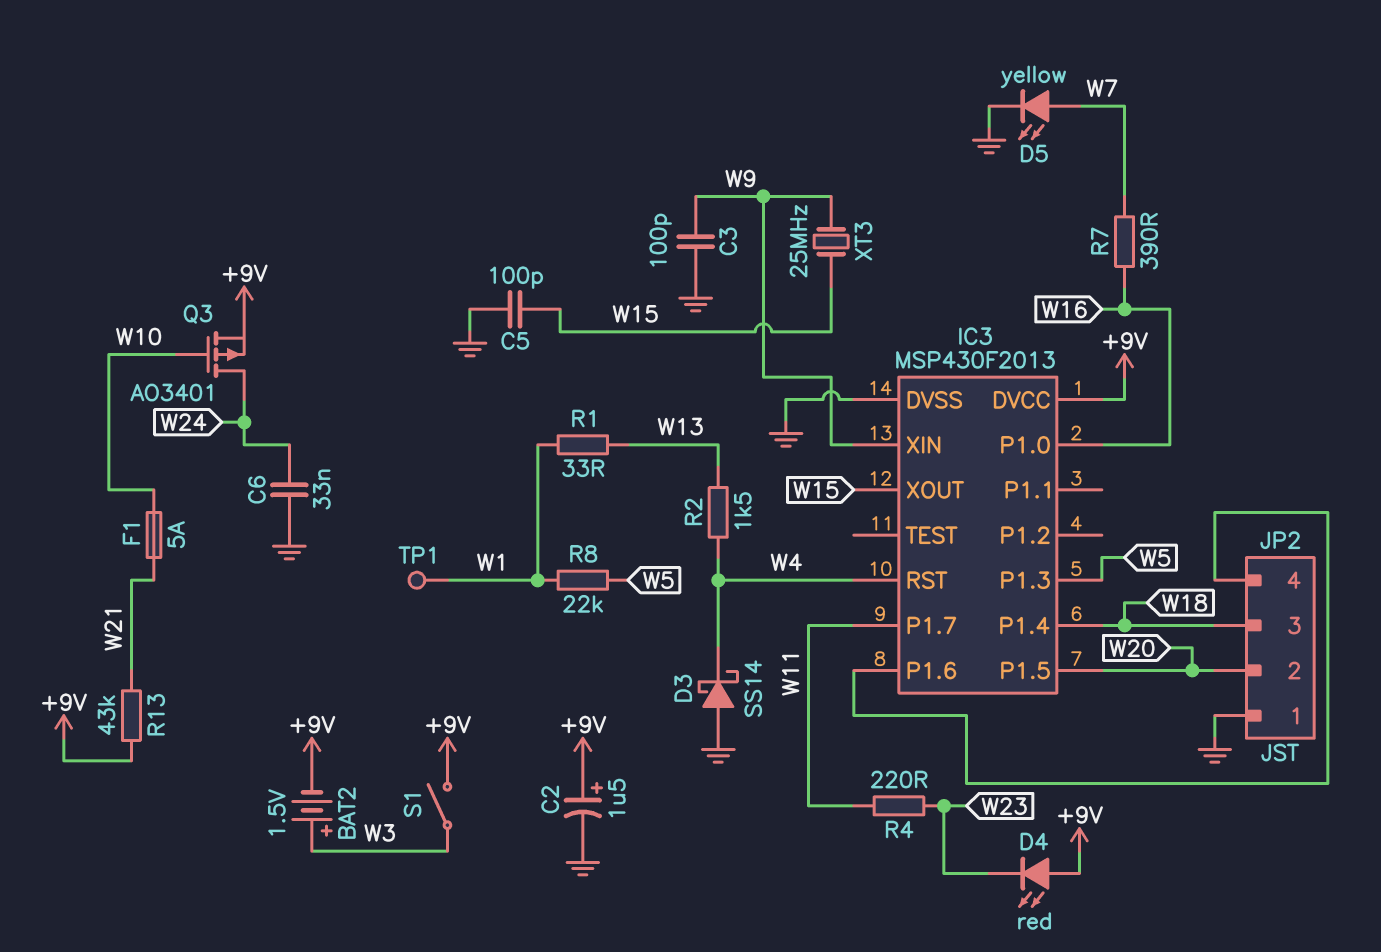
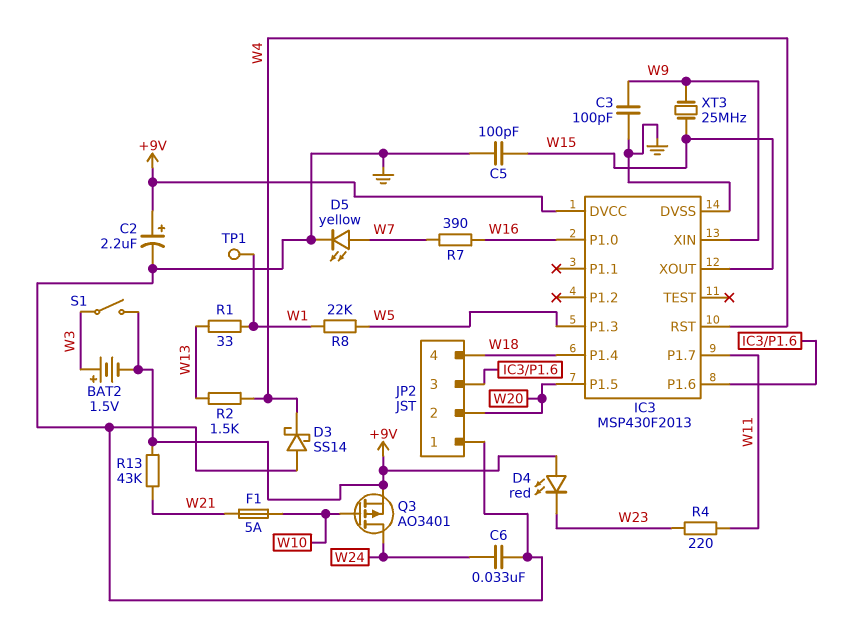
C2: 1.5uF (plus +9V, minus GND) -> 2.2uF (plus +9V, minus GND)
JP2 pin 3: W18 -> IC3/P1.6
JP2 pin 4: IC3/P1.6 -> W18

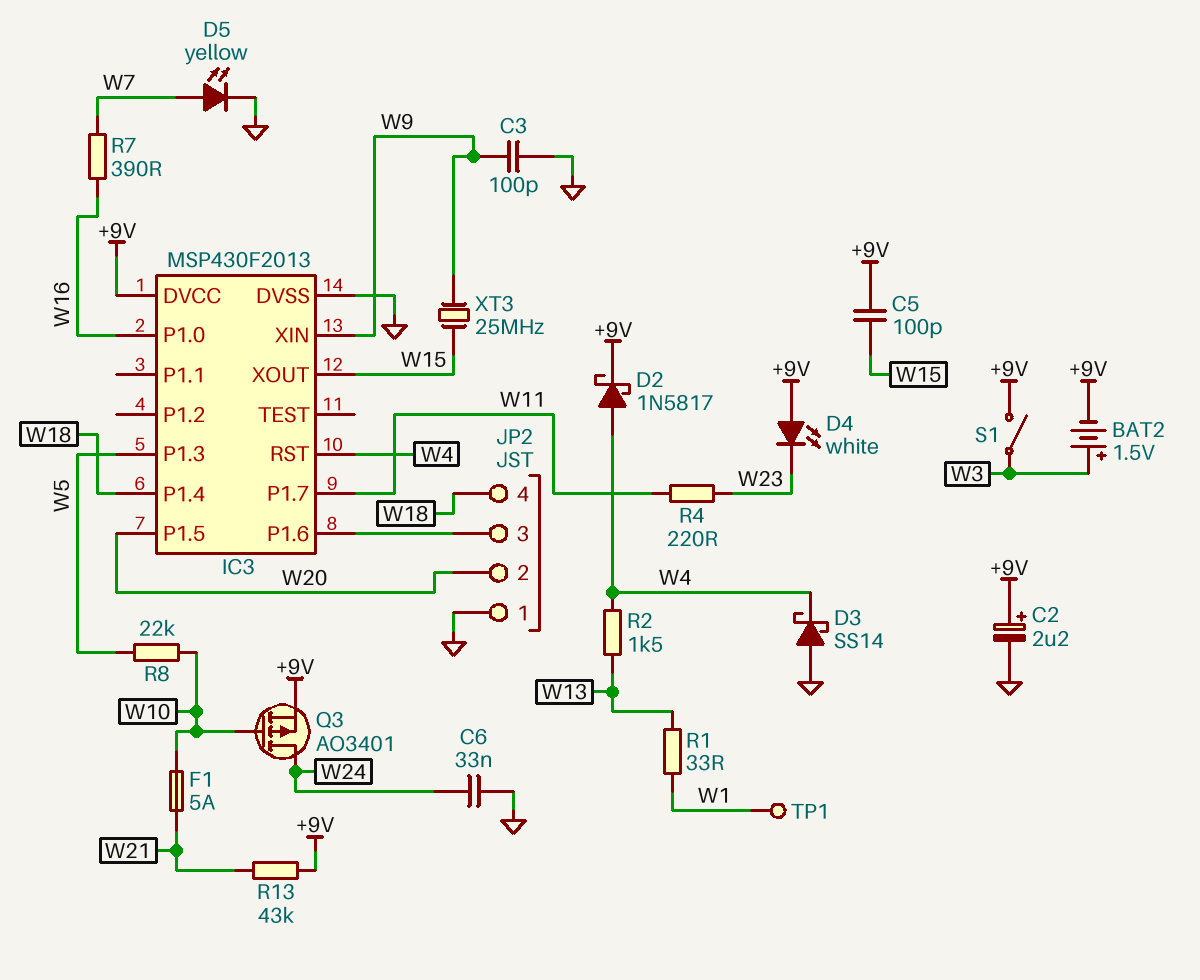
C5: 100pF (GND, W15) -> 100pF (+9V, W15)
D2: none -> schottky 1N5817 (A W4, K +9V)
D4: LED red (A +9V, K W23) -> LED white (A +9V, K W23)
R8: 22k (W1, W5) -> 22k (W5, W10)

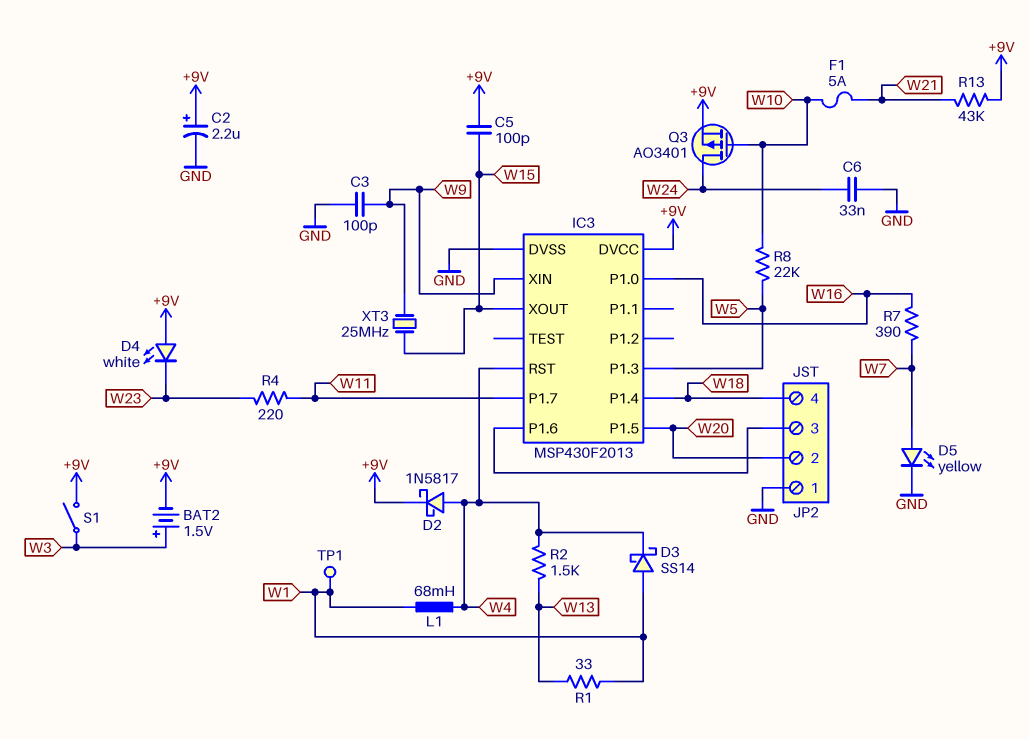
D3: schottky SS14 (A GND, K W4) -> schottky SS14 (A W1, K W4)
L1: none -> 68mH (W1, W4)

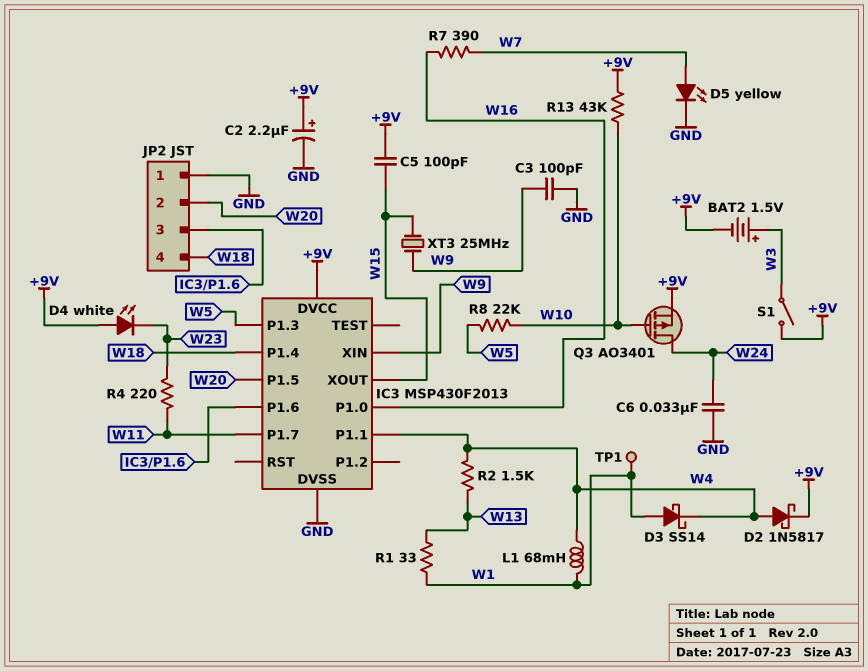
F1: 5A (W10, W21) -> none
IC3 pin P1.1: none -> W4
IC3 pin RST: W4 -> none
R13: 43k (+9V, W21) -> 43k (+9V, W10)

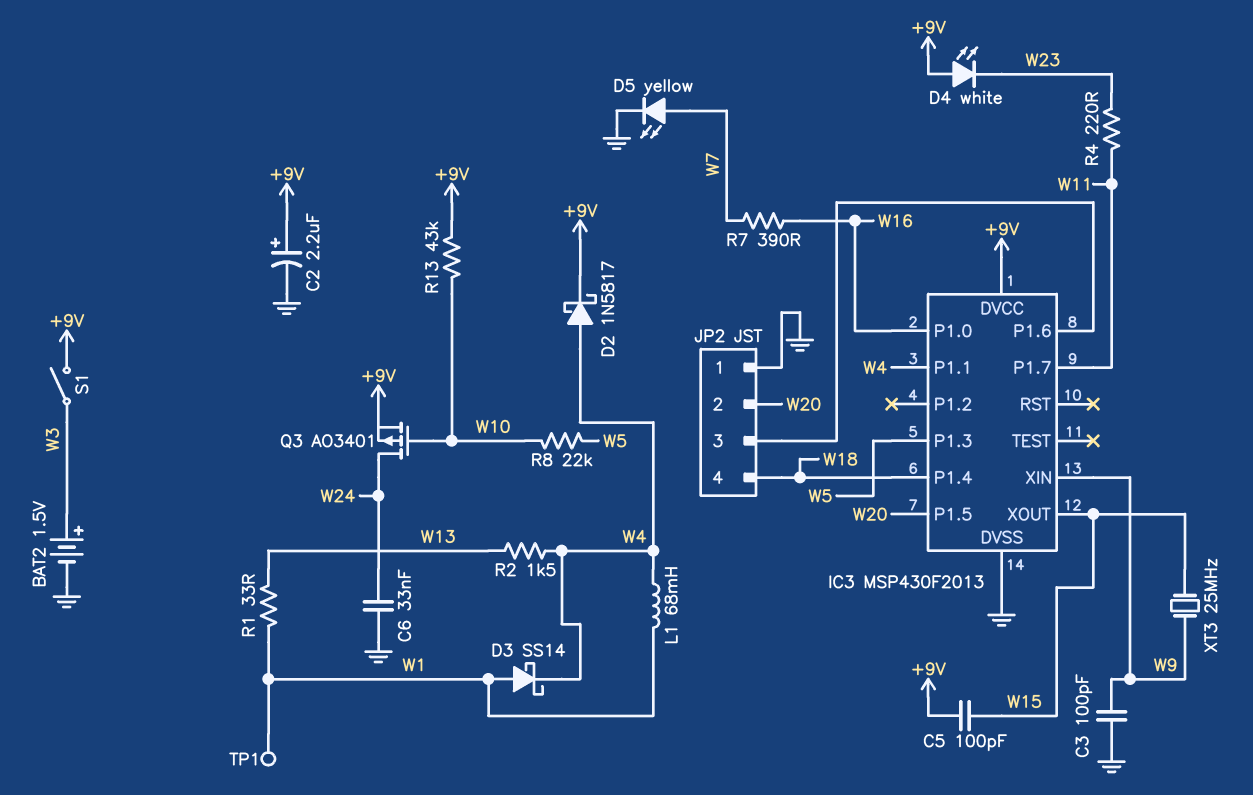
BAT2: 1.5V (plus W3, minus +9V) -> 1.5V (plus W3, minus GND)

